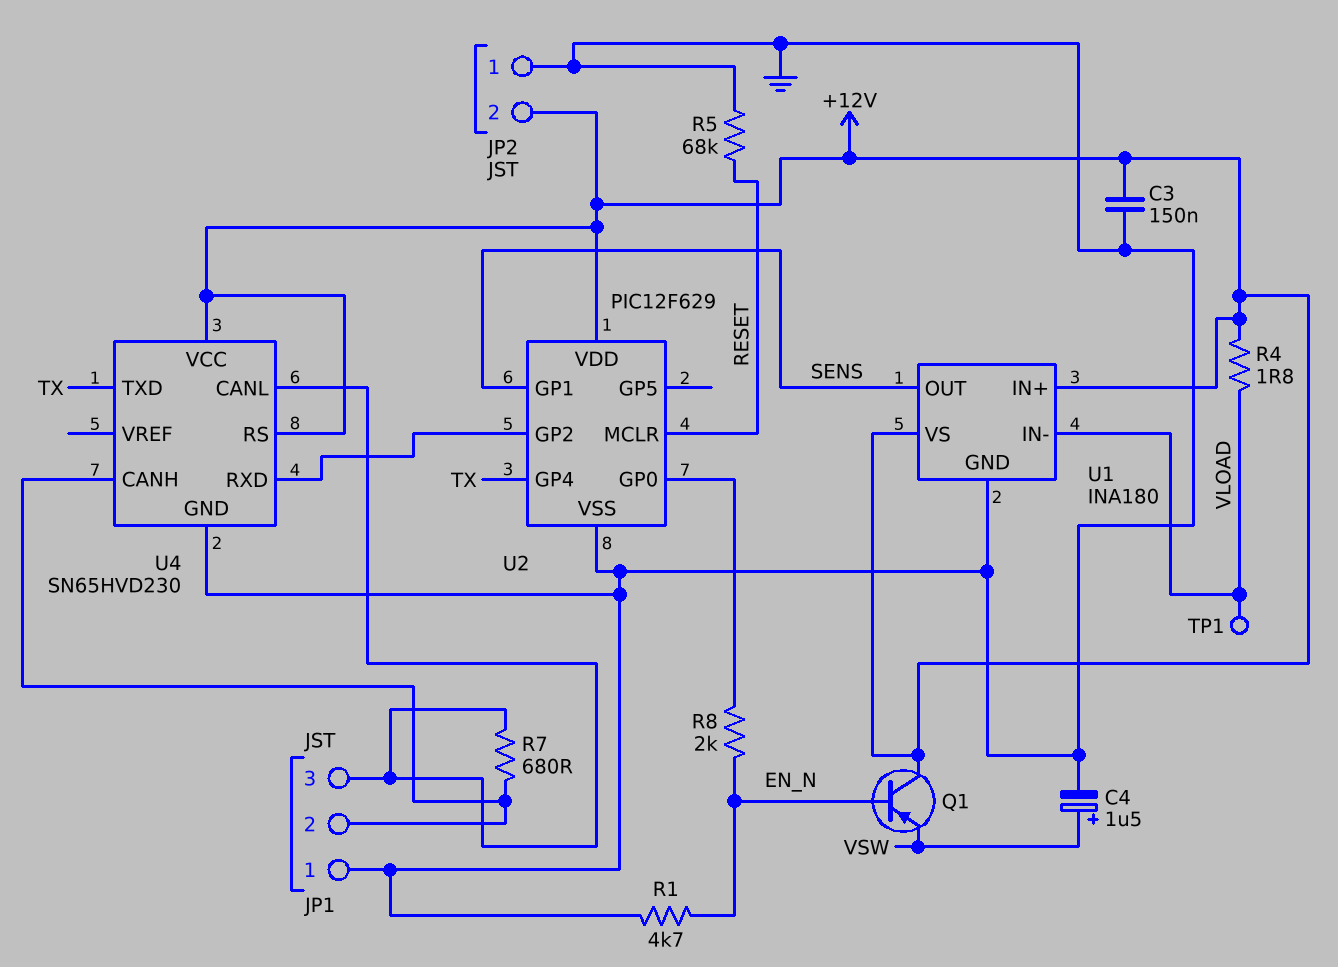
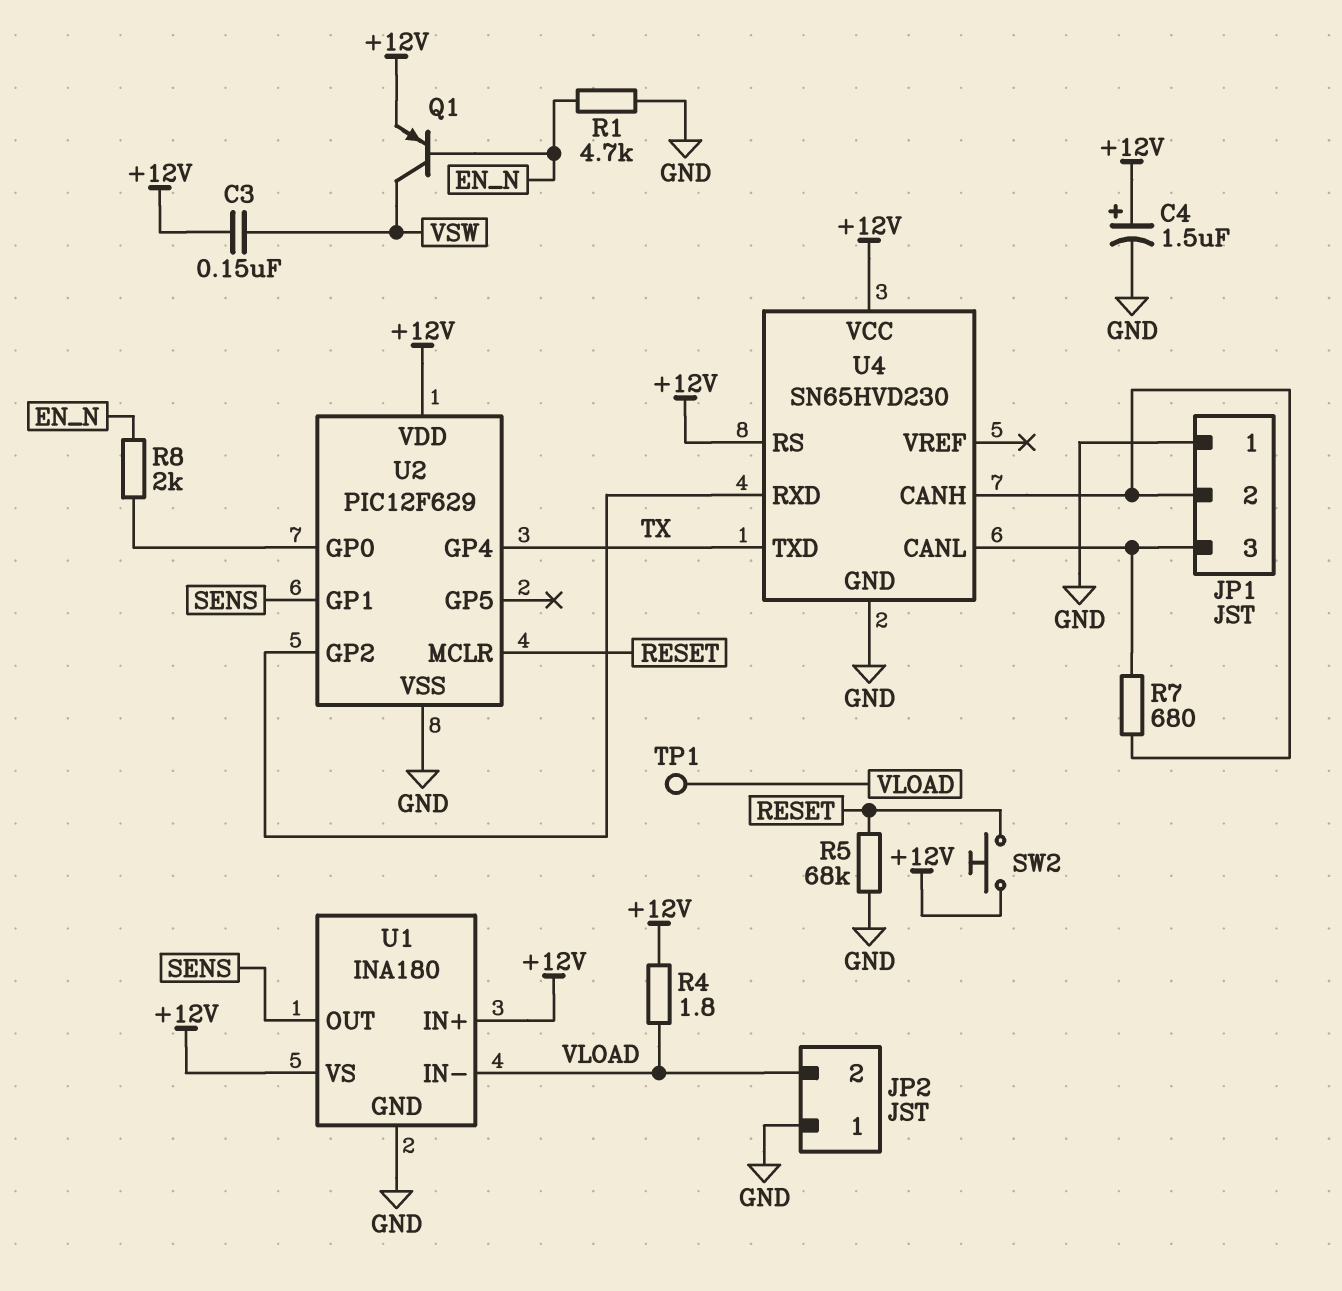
C3: 150nF (+12V, GND) -> 150nF (+12V, VSW)
C4: 1.5uF (plus VSW, minus GND) -> 1.5uF (plus +12V, minus GND)
JP2 pin 2: +12V -> VLOAD
Q1: PNP (B EN_N, C +12V, E VSW) -> PNP (B EN_N, C VSW, E +12V)
SW2: none -> button (+12V, RESET)

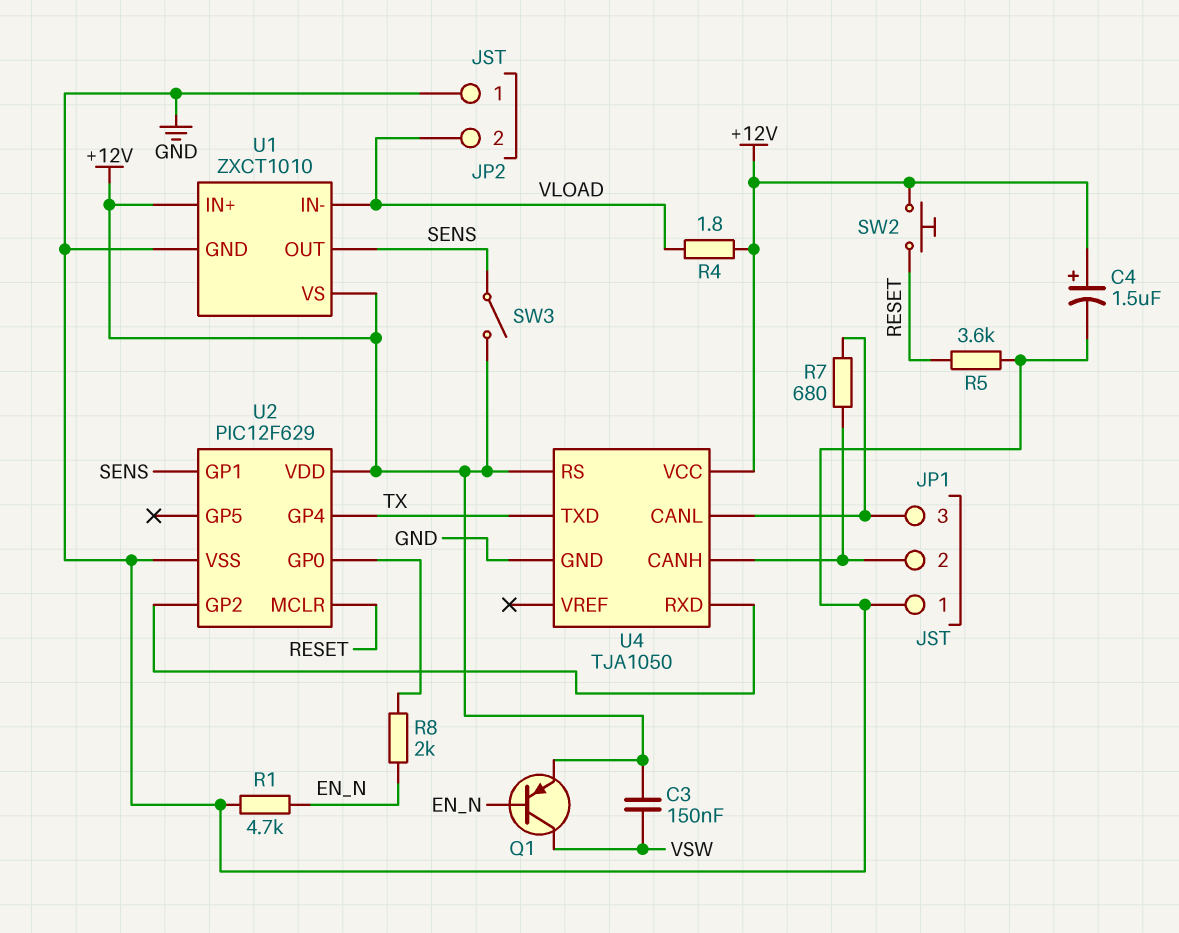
R5: 68k (GND, RESET) -> 3.6k (GND, RESET)
SW3: none -> switch (+12V, SENS)
TP1: test point (VLOAD) -> none
U1: INA180 -> ZXCT1010
U4: SN65HVD230 -> TJA1050

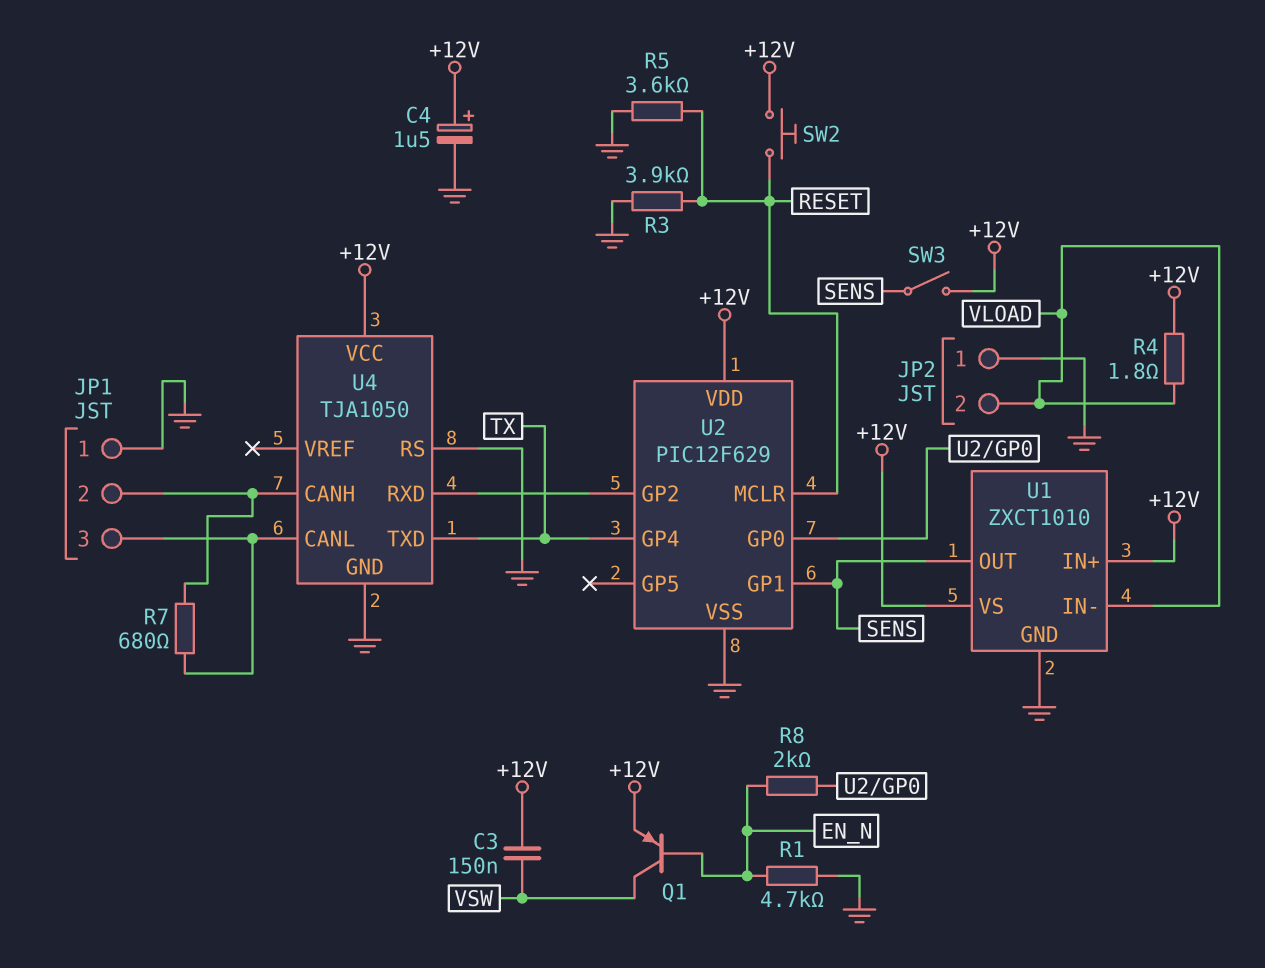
R3: none -> 3.9k (GND, RESET)
U4 pin RS: +12V -> GND

